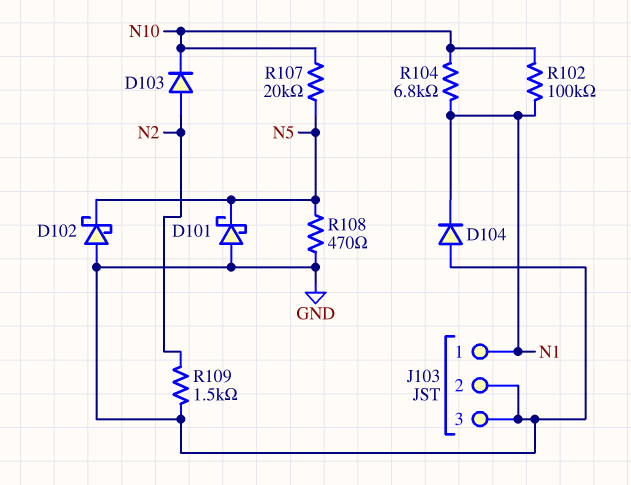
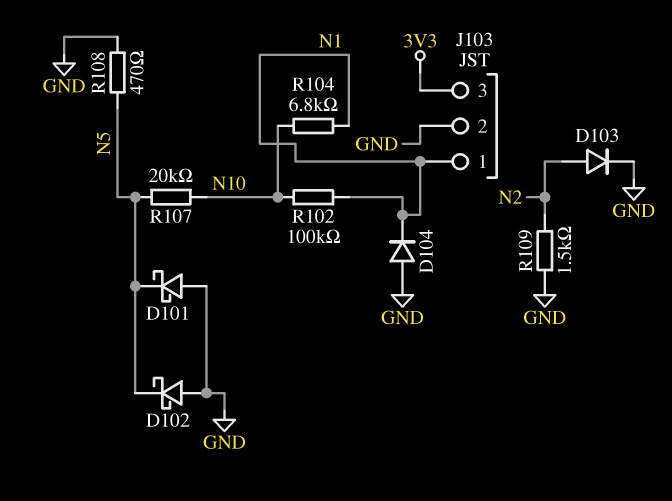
D103: diode (A N2, K N10) -> diode (A N2, K GND)
J103 pin 3: GND -> 3V3

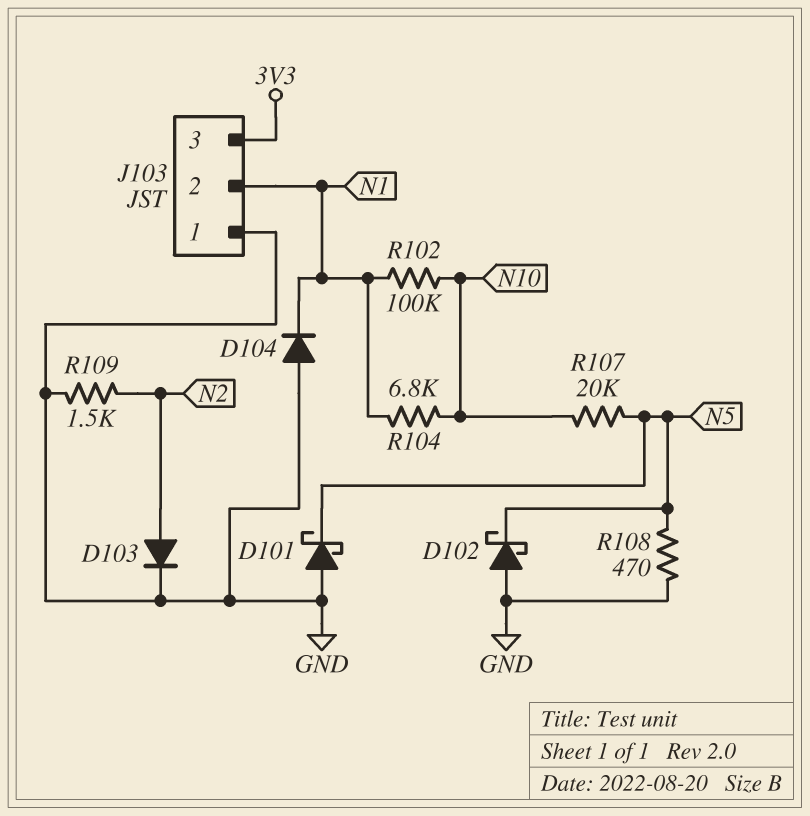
J103 pin 1: N1 -> GND
J103 pin 2: GND -> N1

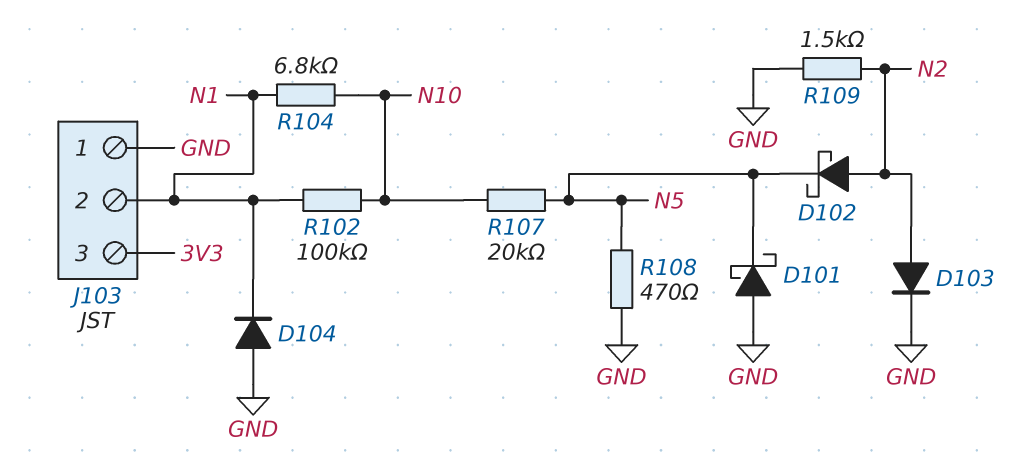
D102: schottky (A GND, K N5) -> schottky (A N2, K N5)

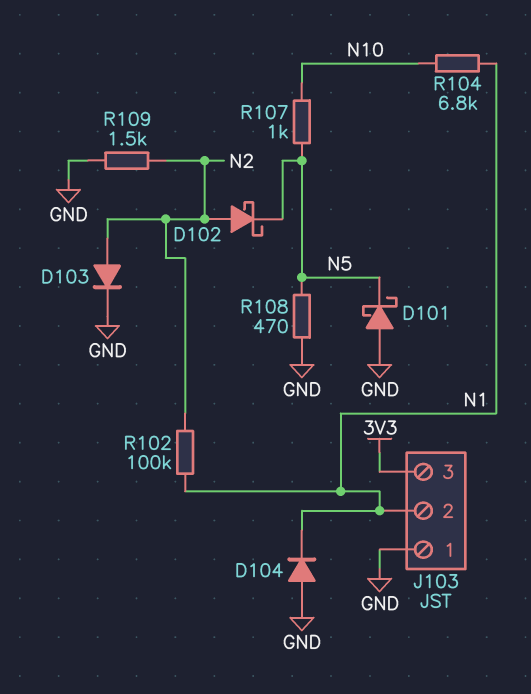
R102: 100k (N1, N10) -> 100k (N1, N2)
R107: 20k (N5, N10) -> 1k (N5, N10)

